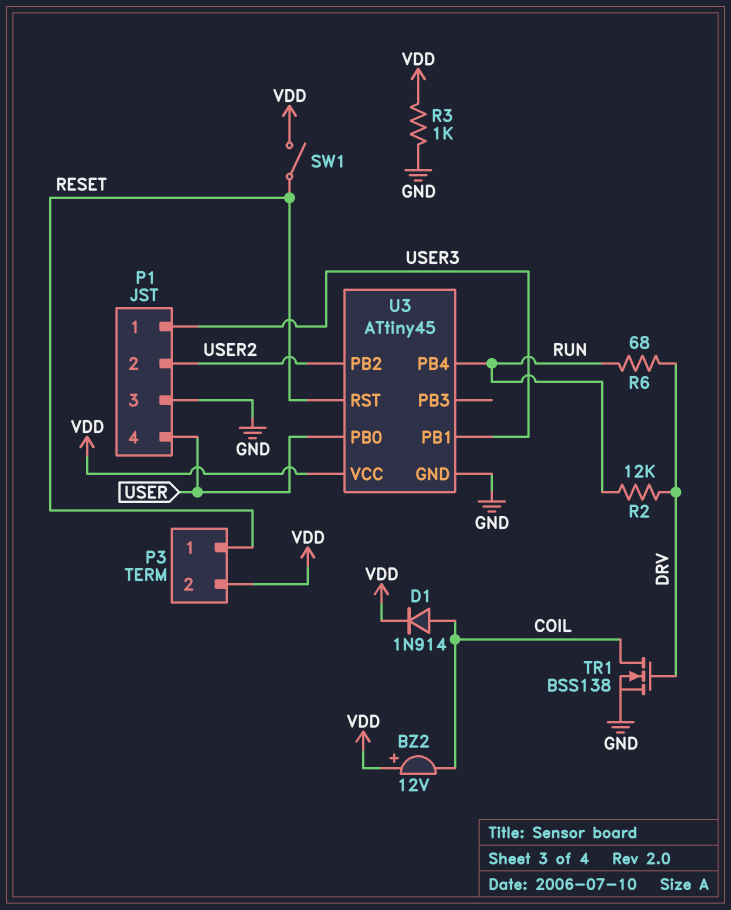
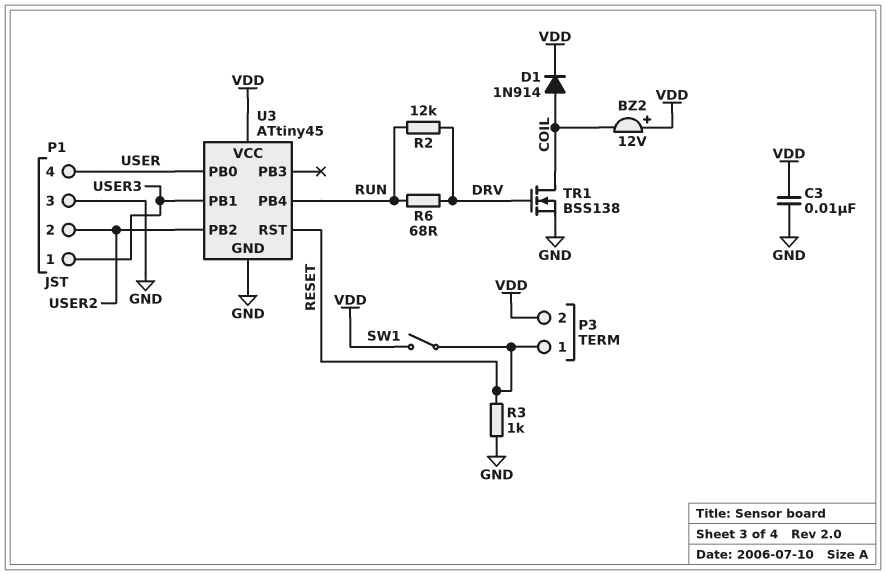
C3: none -> 10nF (GND, VDD)
R3: 1k (GND, VDD) -> 1k (GND, RESET)

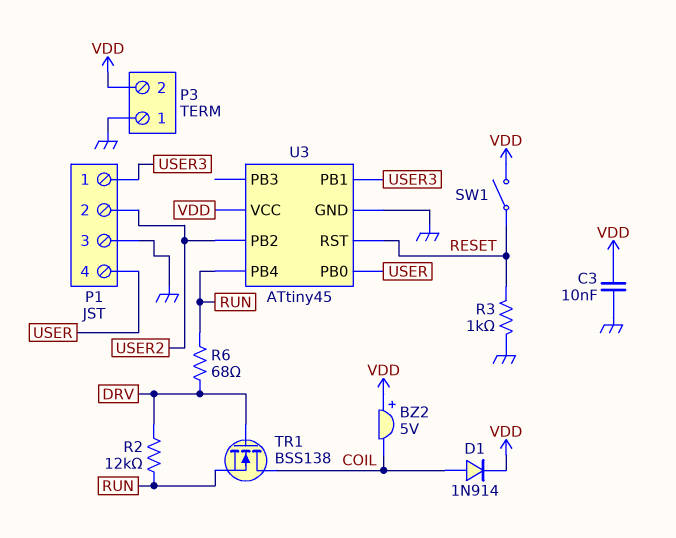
BZ2: buzzer 12V (plus VDD, minus COIL) -> buzzer 5V (plus VDD, minus COIL)
P3 pin 1: RESET -> GND
TR1: NMOS BSS138 (G DRV, D COIL, S GND) -> NMOS BSS138 (G DRV, D COIL, S RUN)

